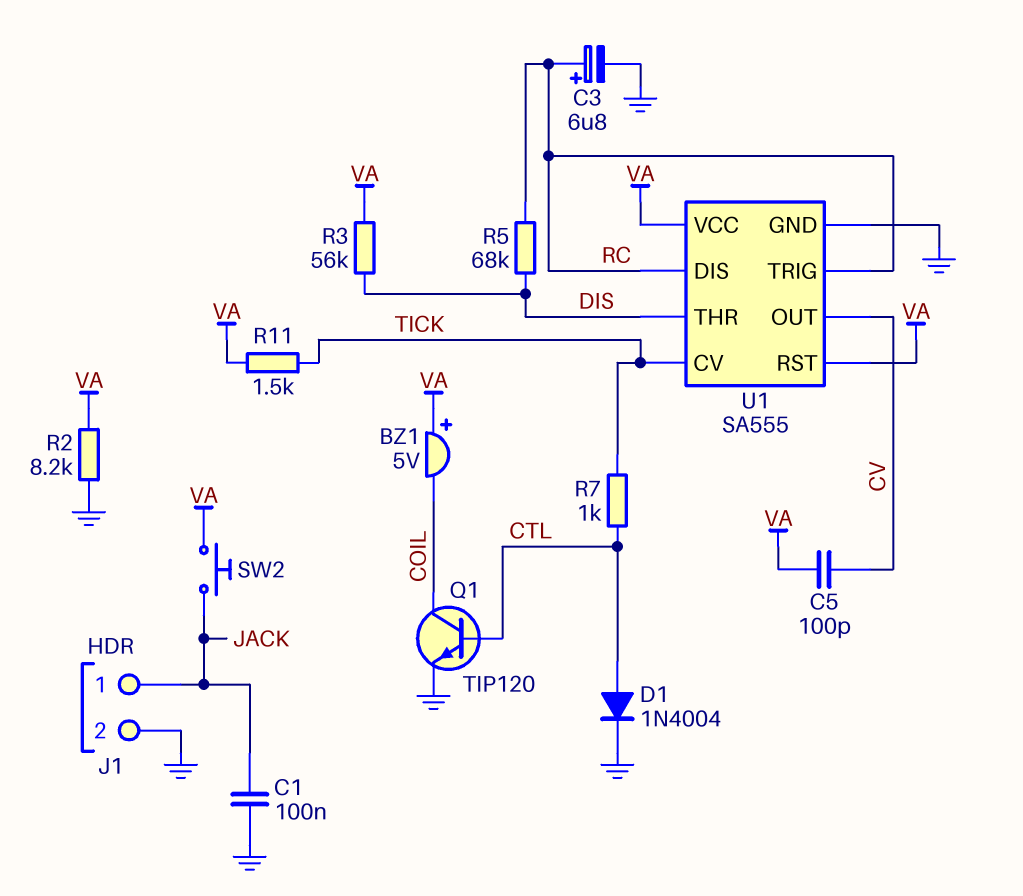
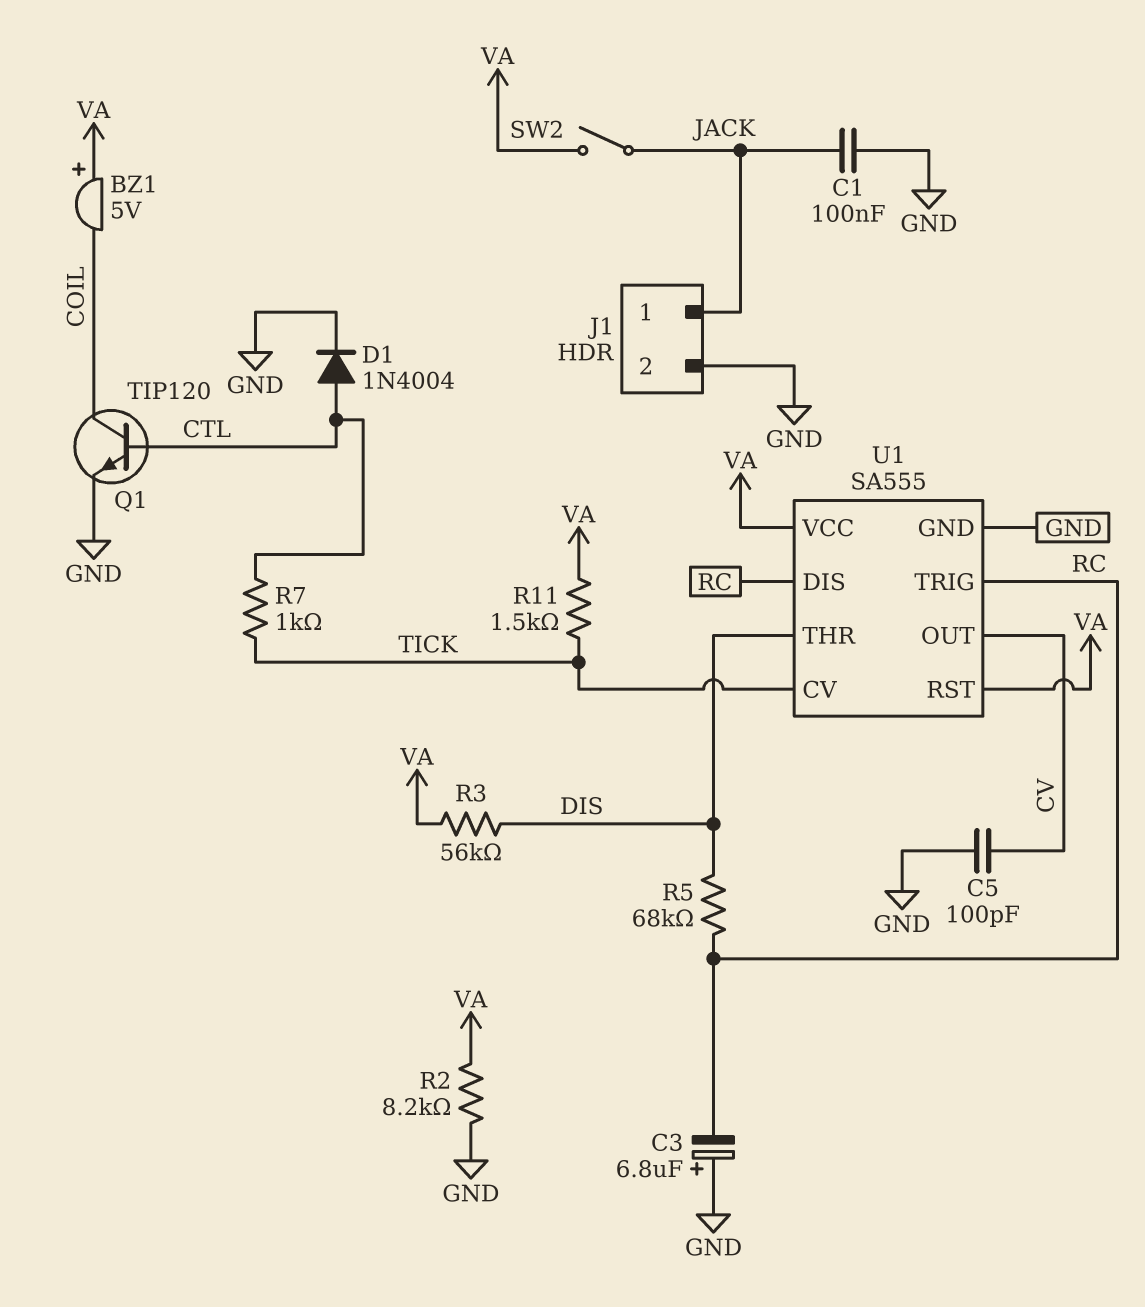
C3: 6.8uF (plus RC, minus GND) -> 6.8uF (plus GND, minus RC)
C5: 100pF (CV, VA) -> 100pF (CV, GND)
SW2: button (JACK, VA) -> switch (JACK, VA)

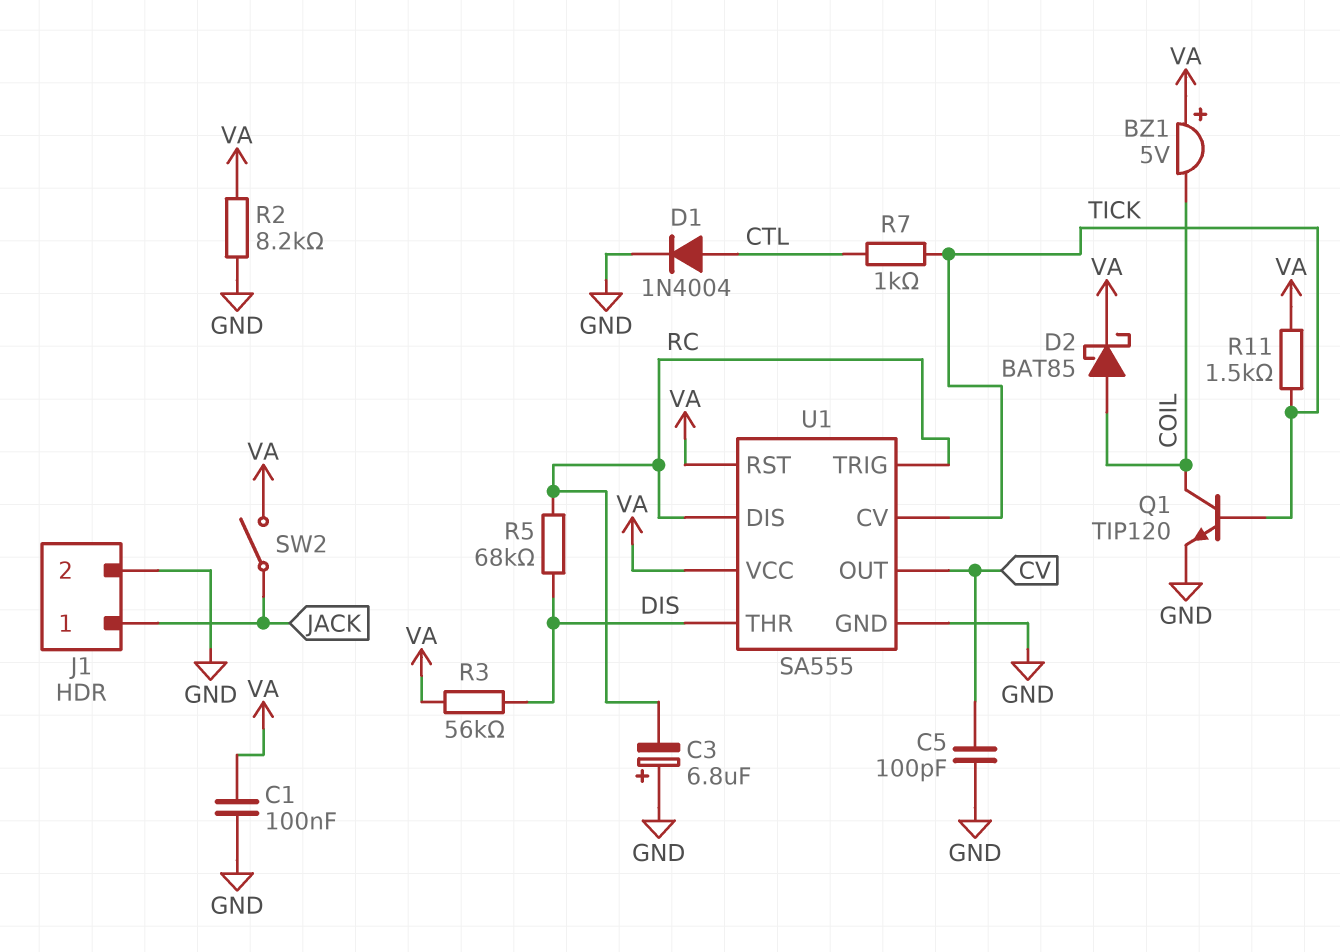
C1: 100nF (GND, JACK) -> 100nF (GND, VA)
D2: none -> schottky BAT85 (A COIL, K VA)
Q1: NPN TIP120 (B CTL, C COIL, E GND) -> NPN TIP120 (B TICK, C COIL, E GND)

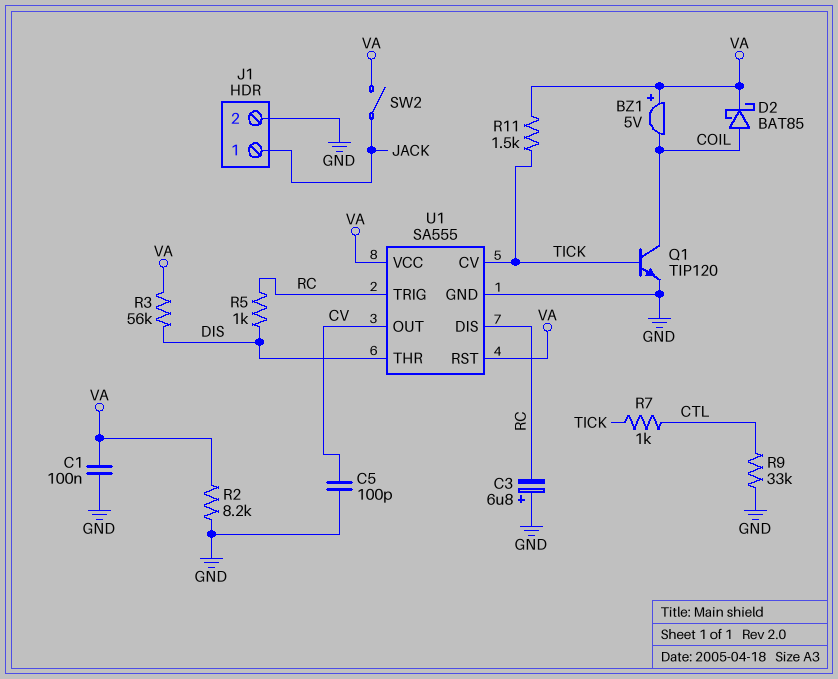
D1: diode 1N4004 (A CTL, K GND) -> none
R5: 68k (DIS, RC) -> 1k (DIS, RC)
R9: none -> 33k (CTL, GND)

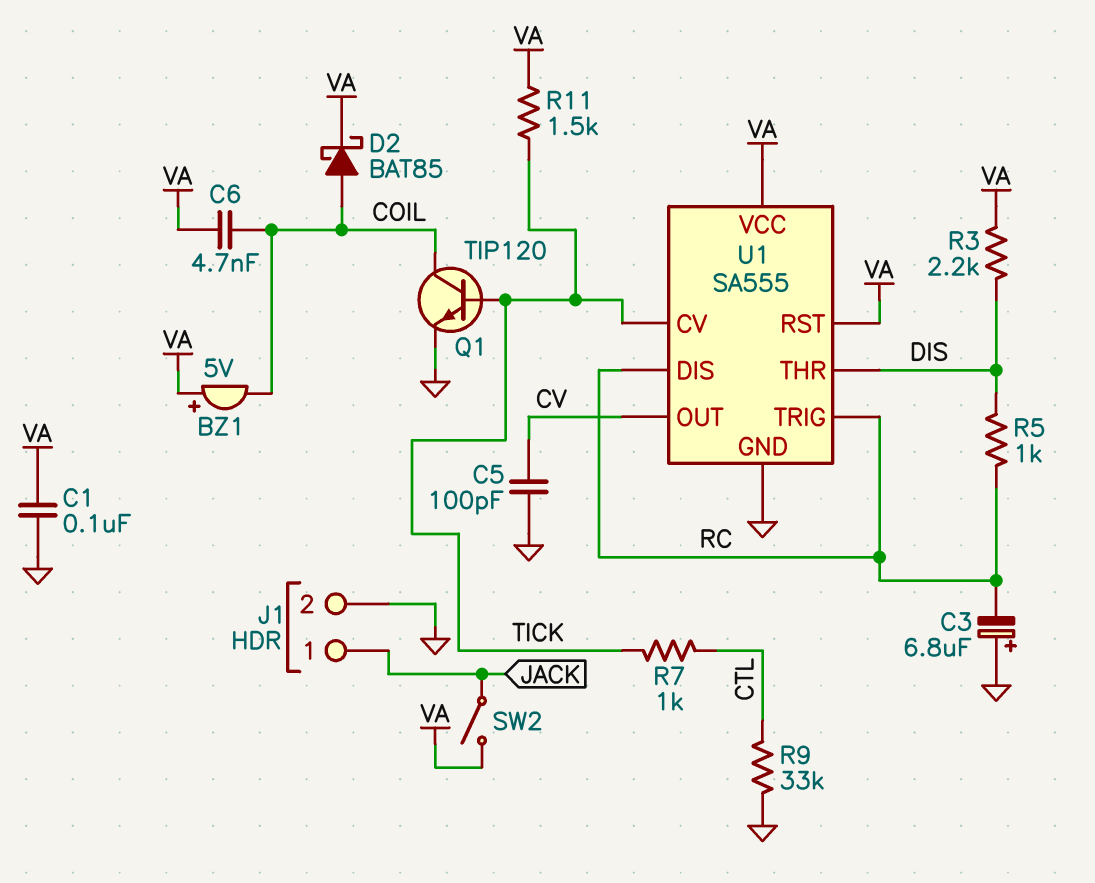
C6: none -> 4.7nF (COIL, VA)
R2: 8.2k (GND, VA) -> none
R3: 56k (DIS, VA) -> 2.2k (DIS, VA)

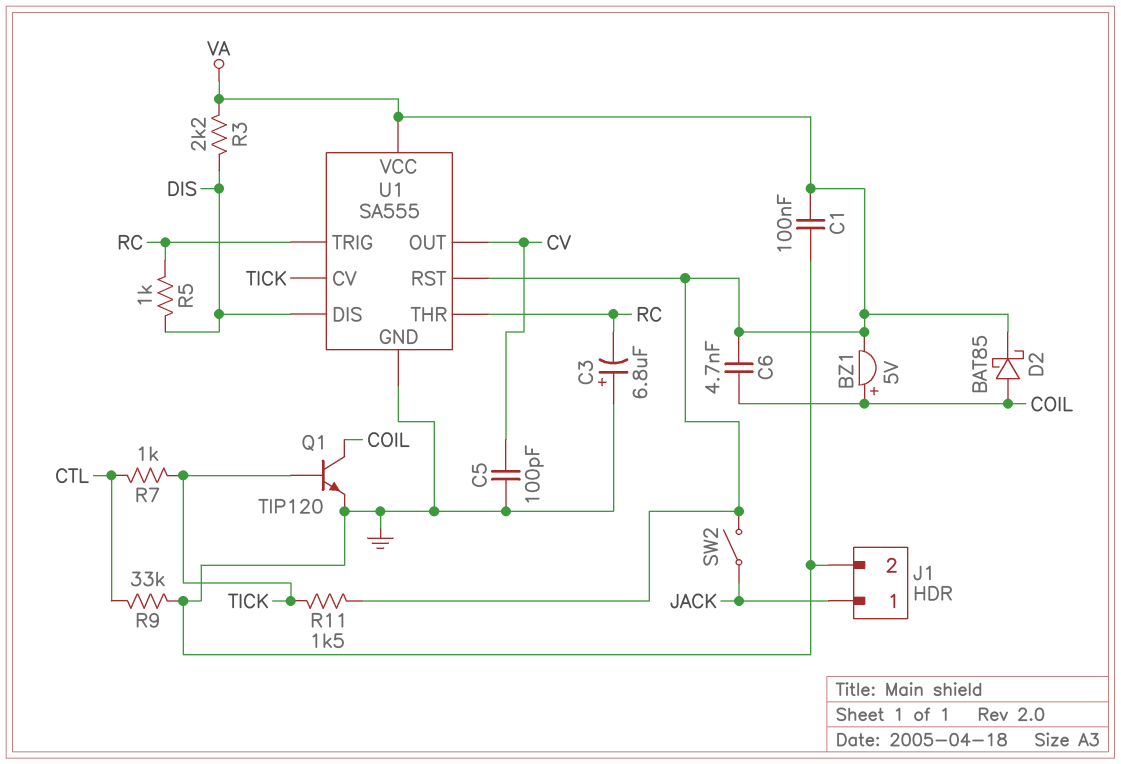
BZ1: buzzer 5V (plus VA, minus COIL) -> buzzer 5V (plus COIL, minus VA)
U1 pin DIS: RC -> DIS
U1 pin THR: DIS -> RC

